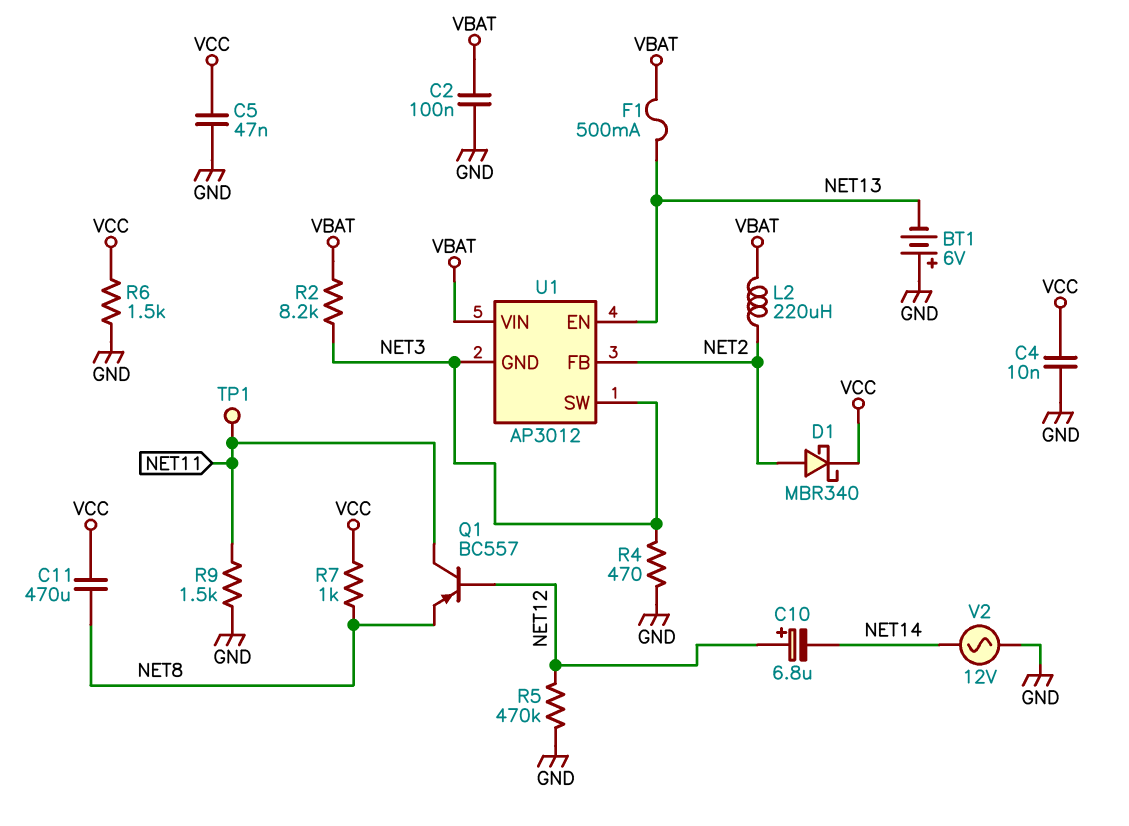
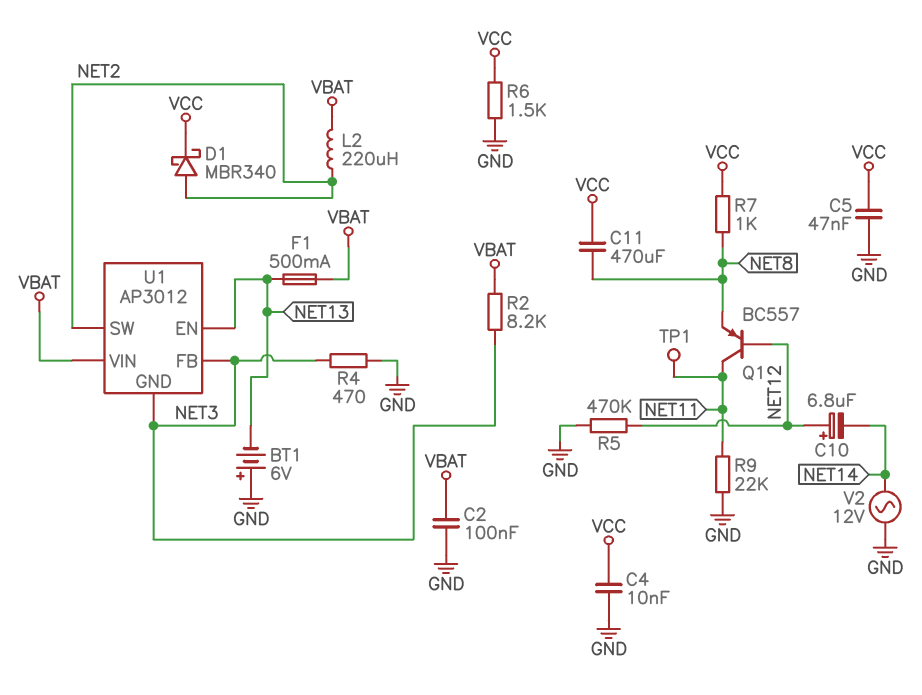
R9: 1.5k (GND, NET11) -> 22k (GND, NET11)
U1 pin FB: NET2 -> NET3
U1 pin SW: NET3 -> NET2

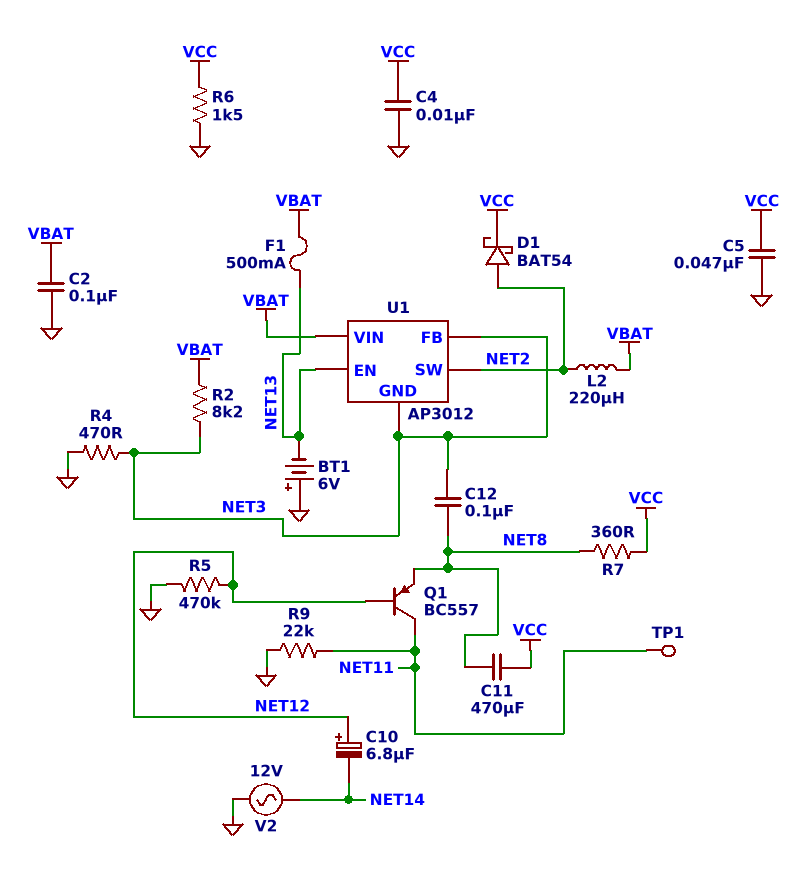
C12: none -> 100nF (NET3, NET8)
D1: schottky MBR340 (A NET2, K VCC) -> schottky BAT54 (A NET2, K VCC)
R7: 1k (NET8, VCC) -> 360 (NET8, VCC)

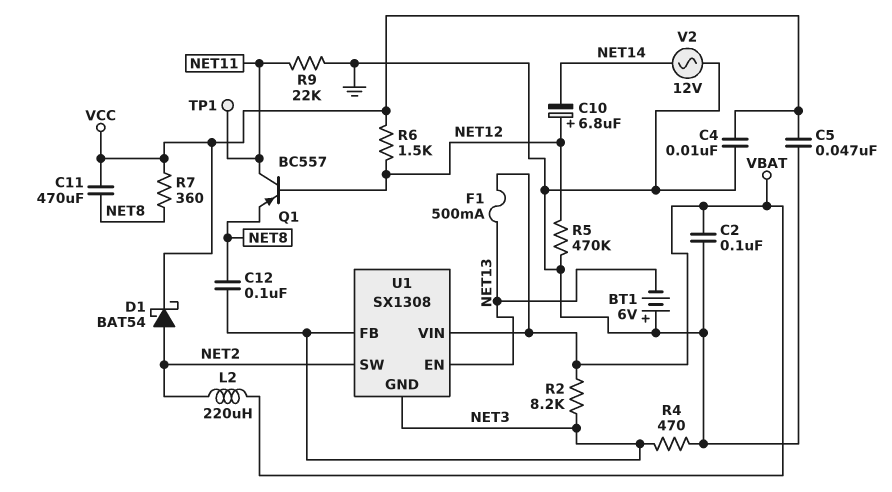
R6: 1.5k (GND, VCC) -> 1.5k (NET12, VCC)
U1: AP3012 -> SX1308

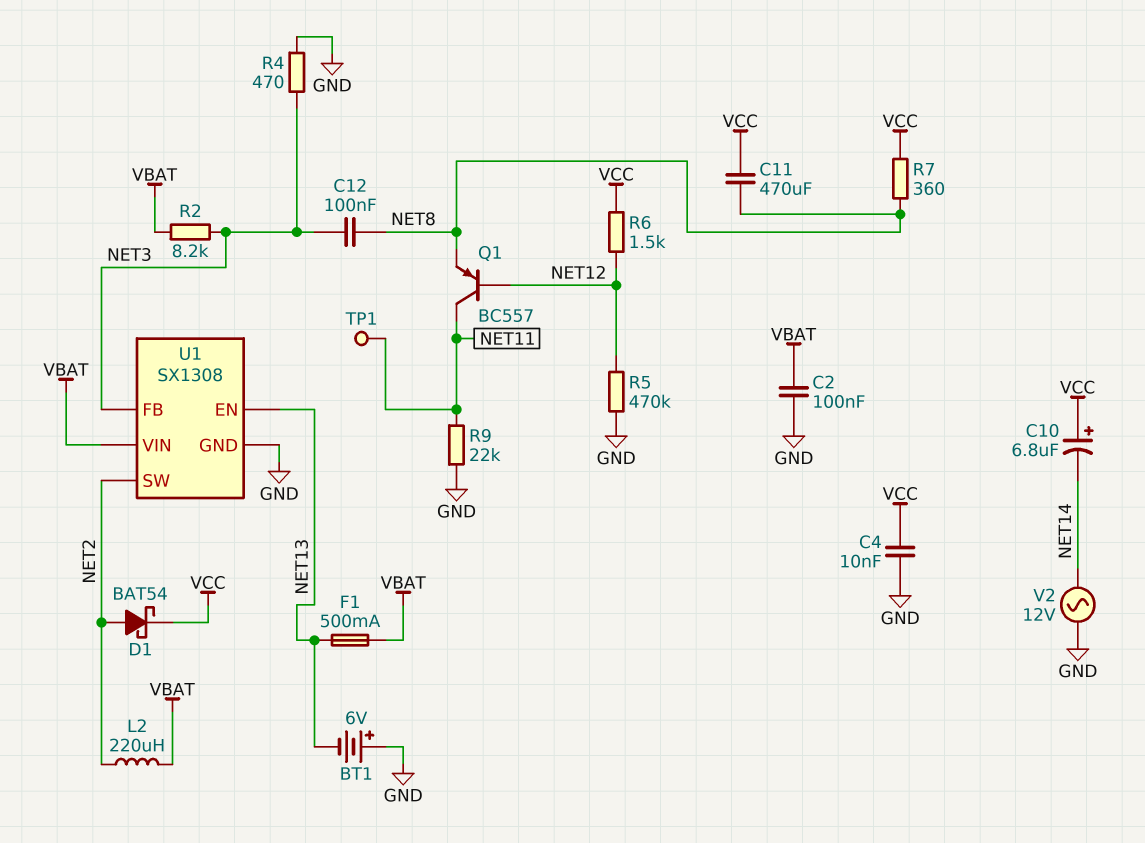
C5: 47nF (GND, VCC) -> none
C10: 6.8uF (plus NET12, minus NET14) -> 6.8uF (plus VCC, minus NET14)
U1 pin GND: NET3 -> GND

